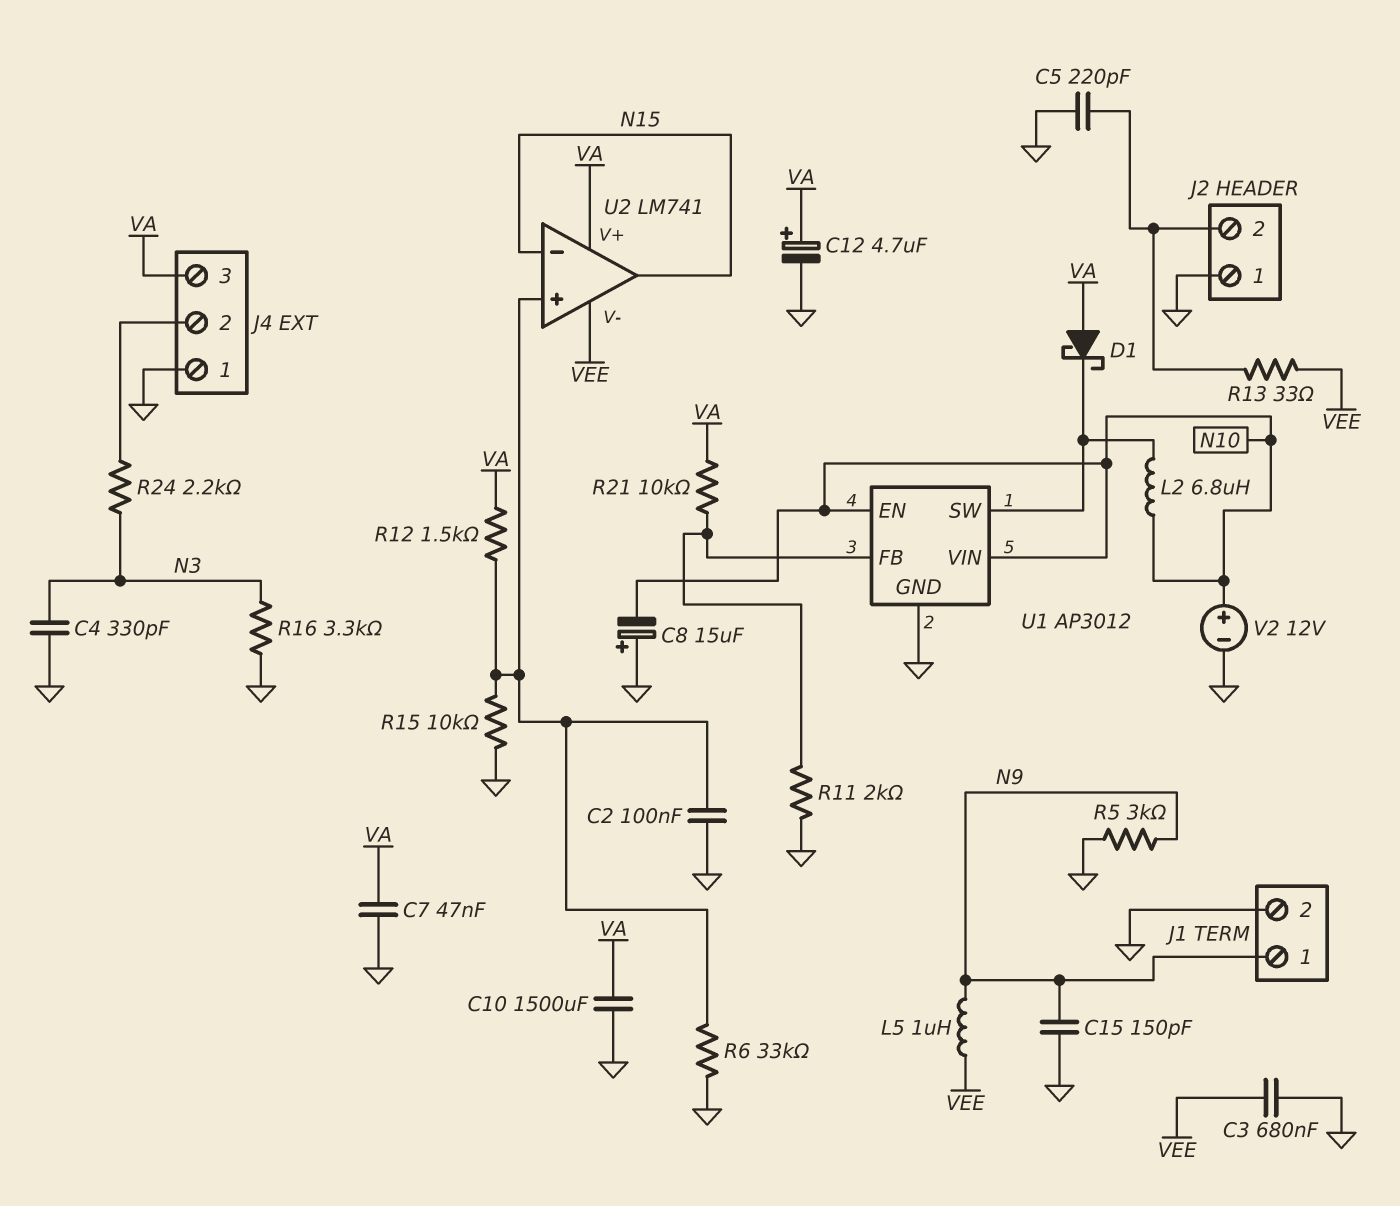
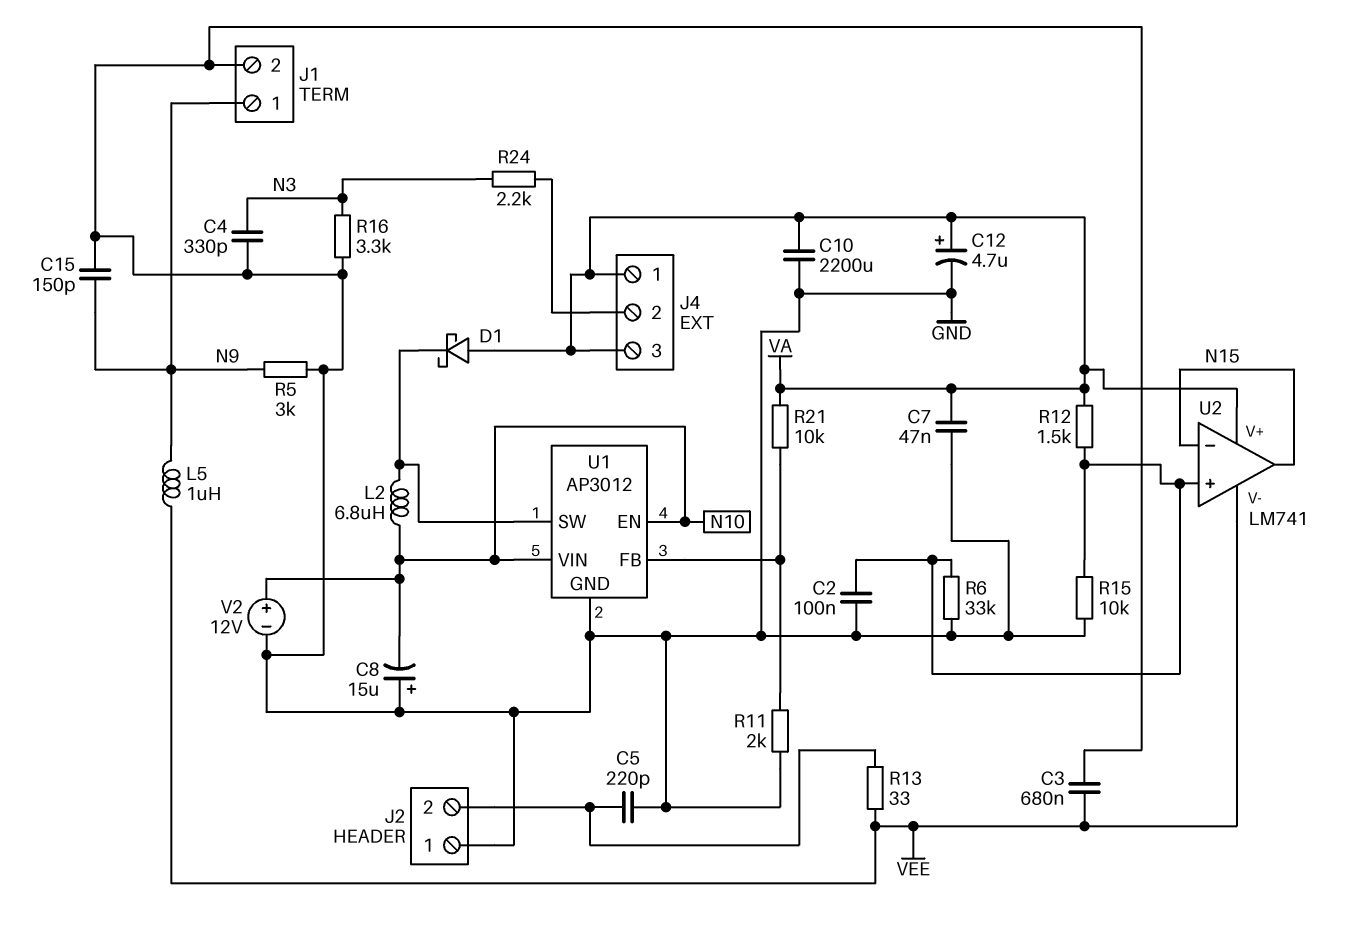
C10: 1500uF (GND, VA) -> 2200uF (GND, VA)
J4 pin 1: GND -> VA

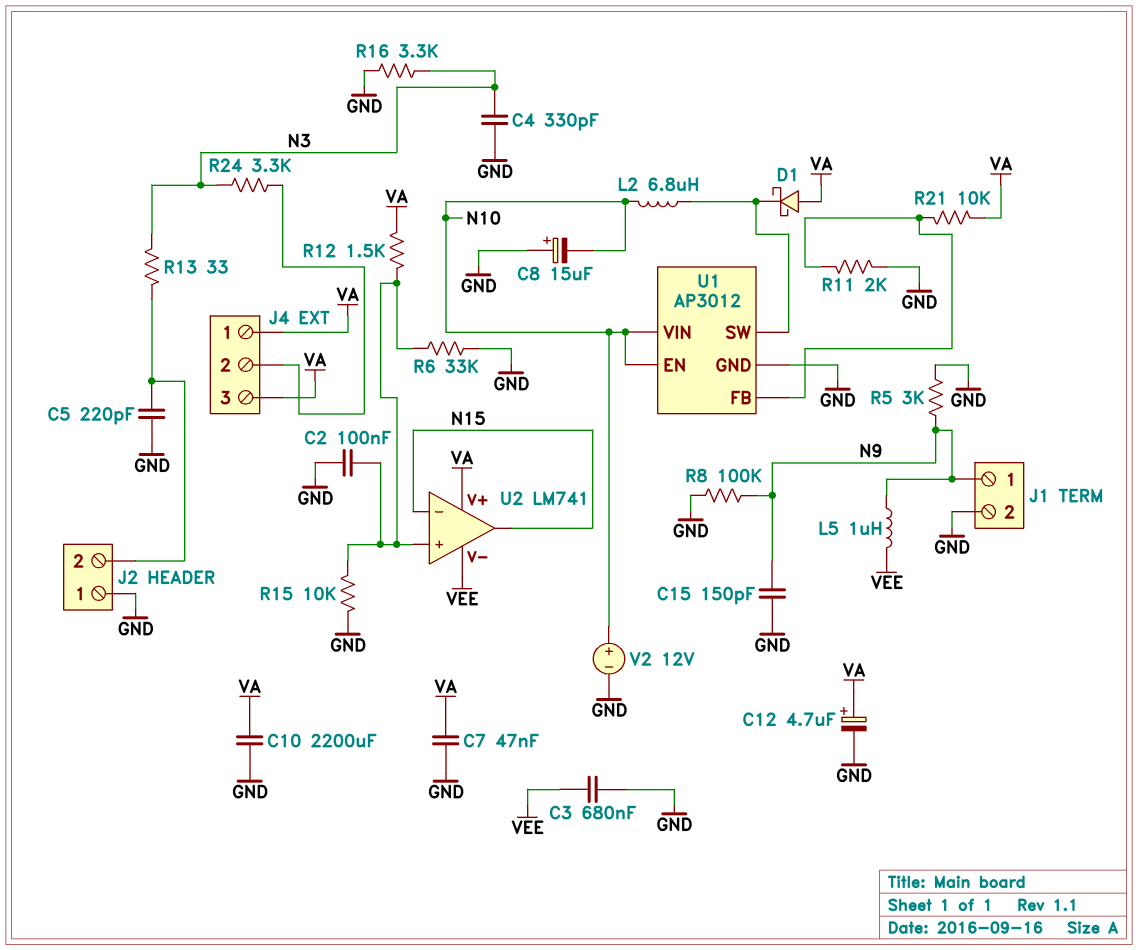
R8: none -> 100k (GND, N9)
R13: 33 (J2/2, VEE) -> 33 (J2/2, N3)
R24: 2.2k (J4/2, N3) -> 3.3k (J4/2, N3)

